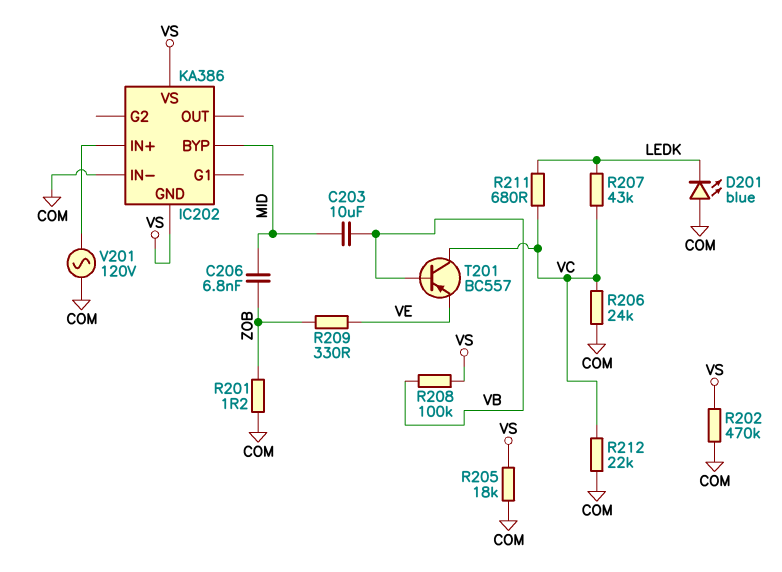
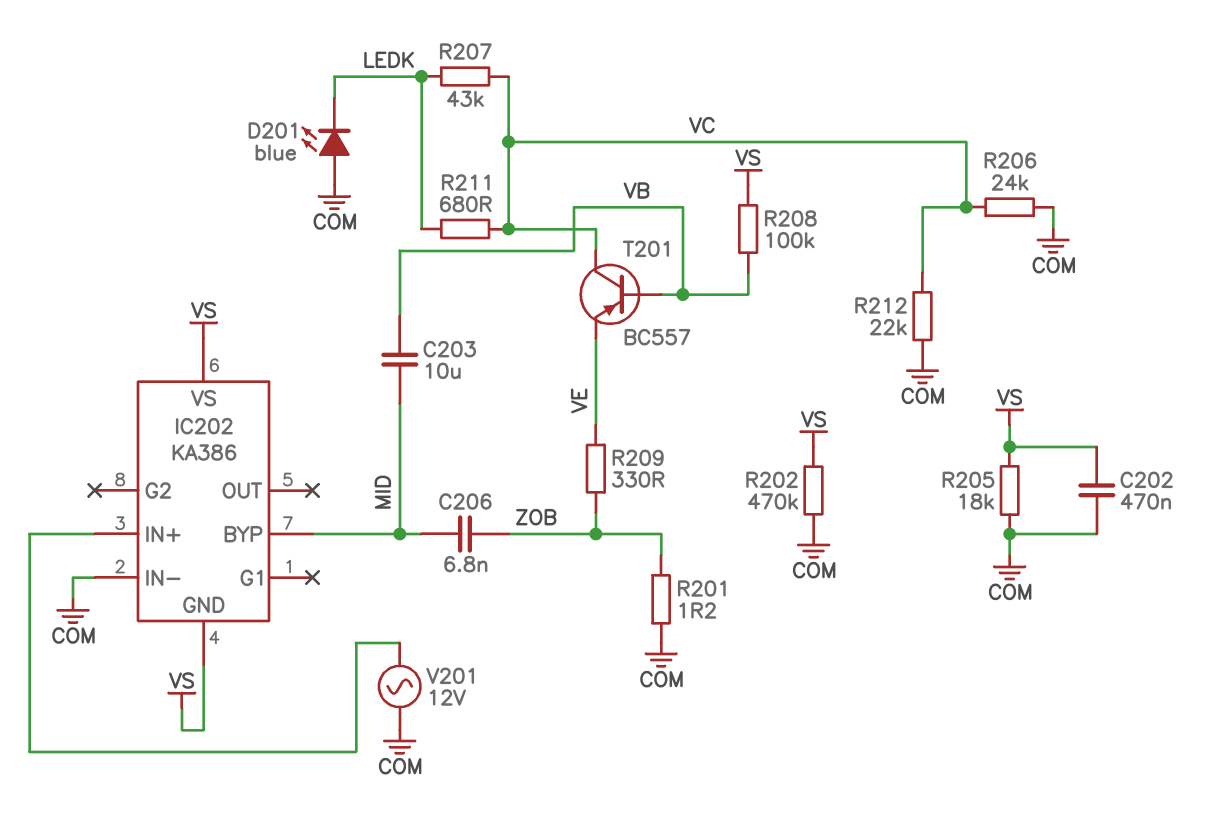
C202: none -> 470nF (COM, VS)
V201: AC 120V (COM, IC202/IN+) -> AC 12V (COM, IC202/IN+)

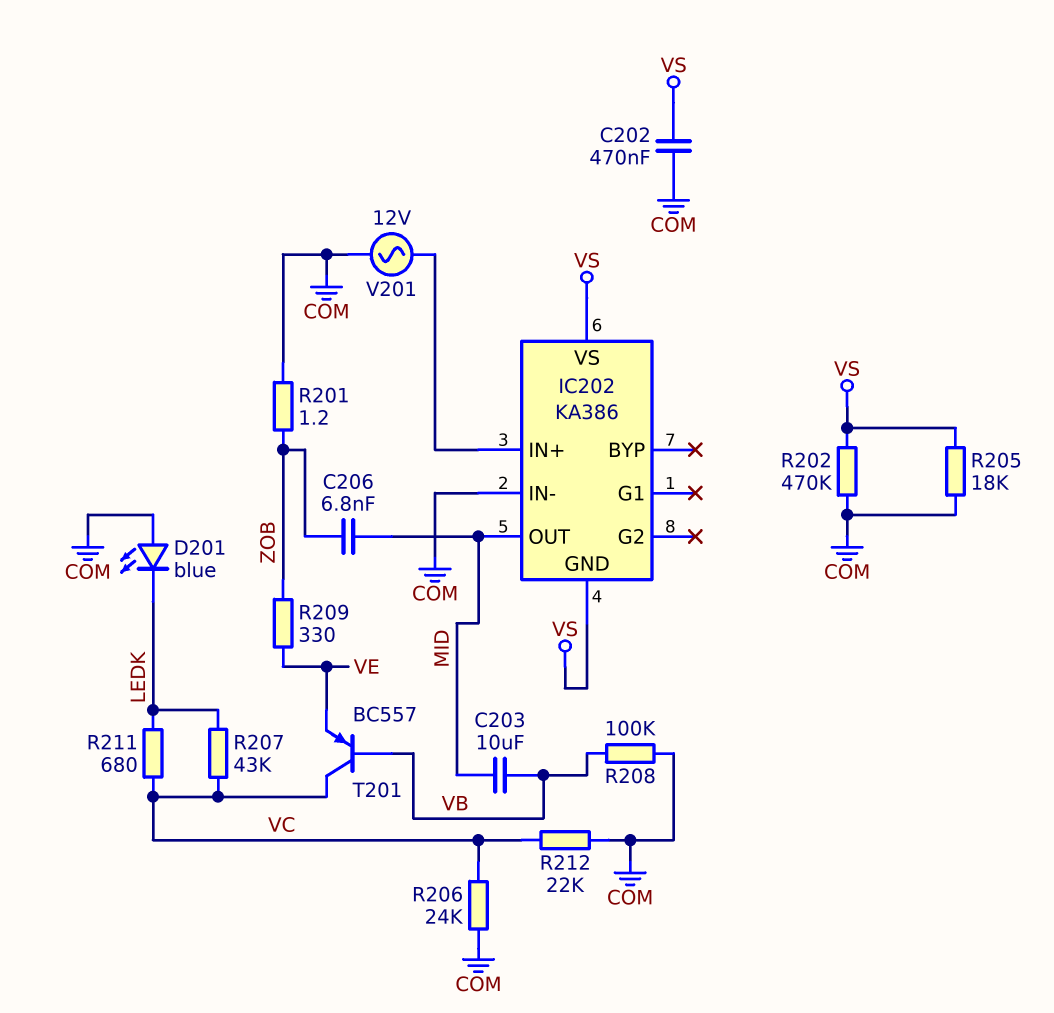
IC202 pin BYP: MID -> none
IC202 pin OUT: none -> MID
R208: 100k (VB, VS) -> 100k (COM, VB)

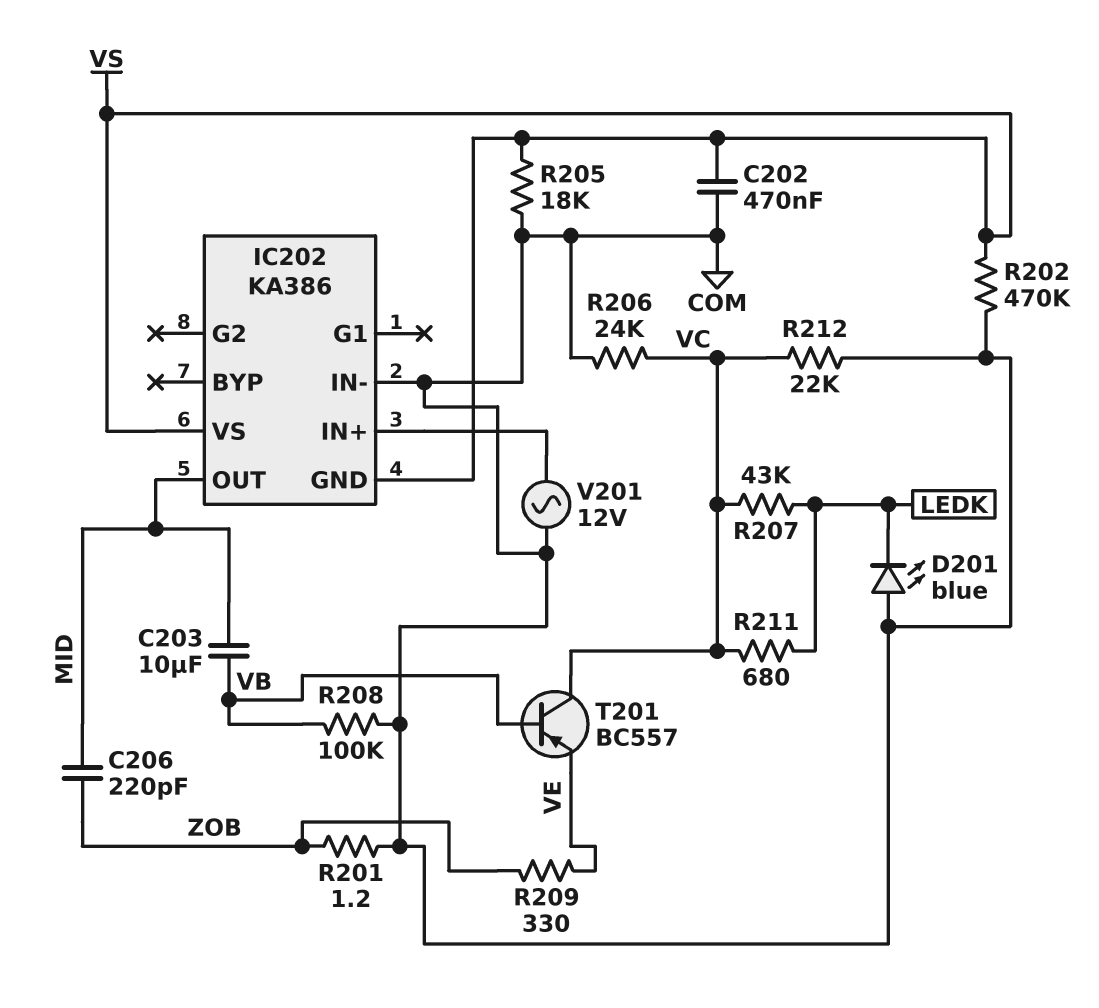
C206: 6.8nF (MID, ZOB) -> 220pF (MID, ZOB)

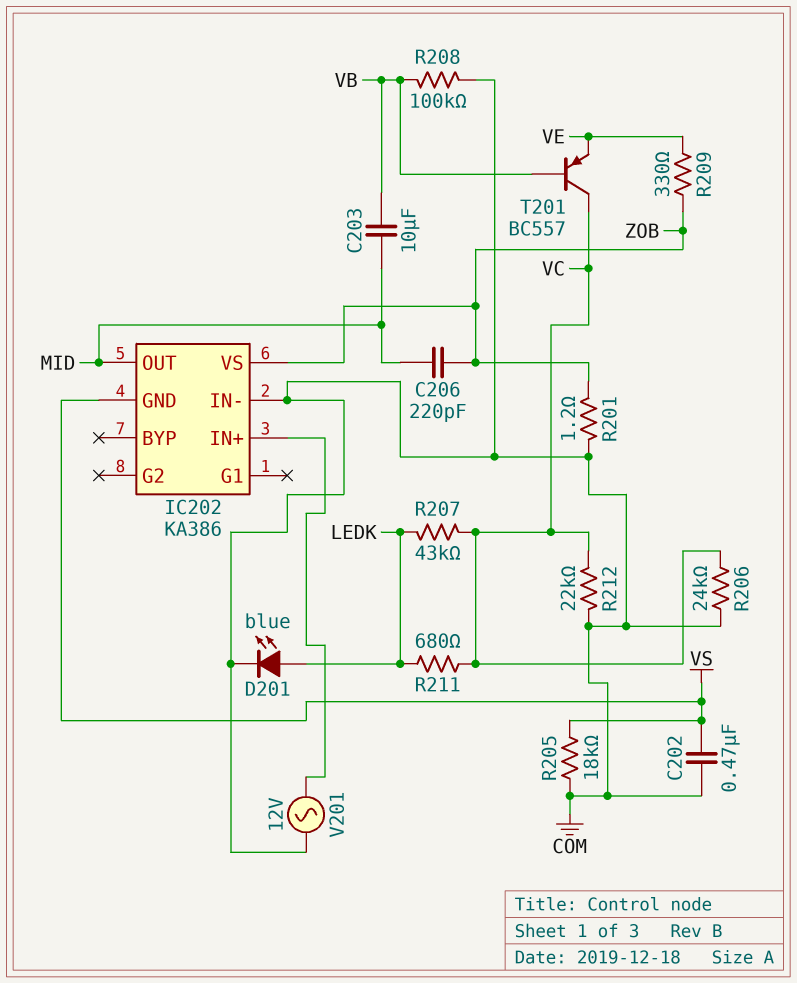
D201: LED blue (A COM, K LEDK) -> LED blue (A LEDK, K COM)
IC202 pin VS: VS -> ZOB
R202: 470k (COM, VS) -> none

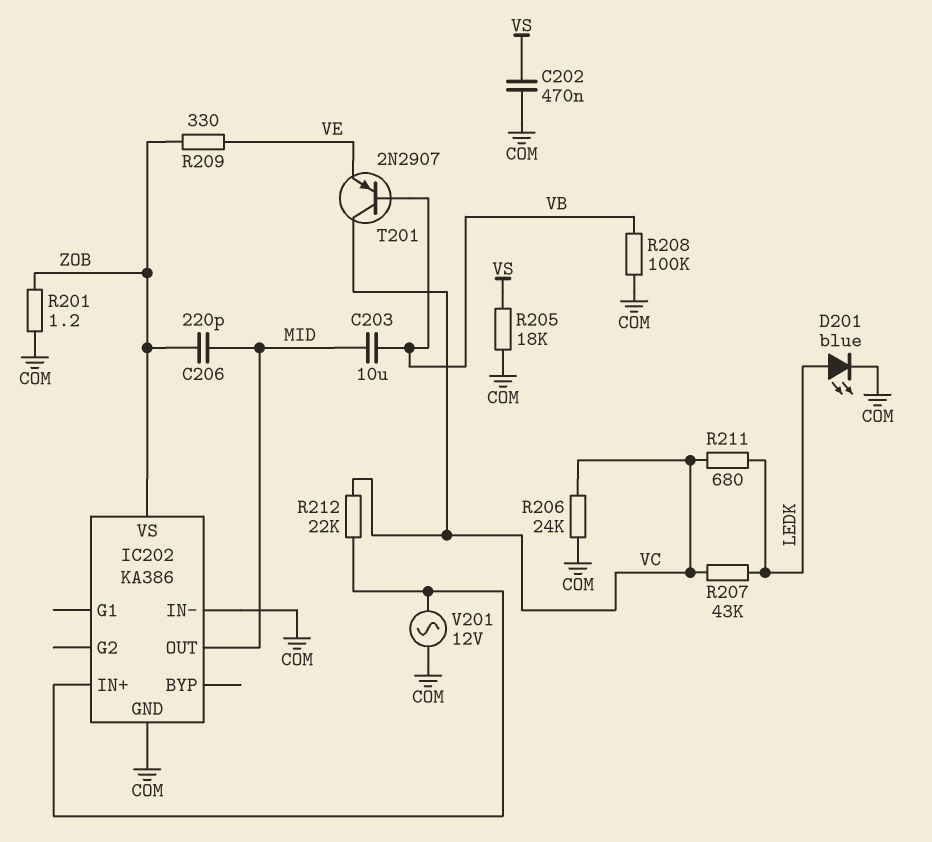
IC202 pin GND: VS -> COM
R212: 22k (COM, VC) -> 22k (IC202/IN+, VC)
T201: PNP BC557 (B VB, C VC, E VE) -> PNP 2N2907 (B VB, C VC, E VE)

